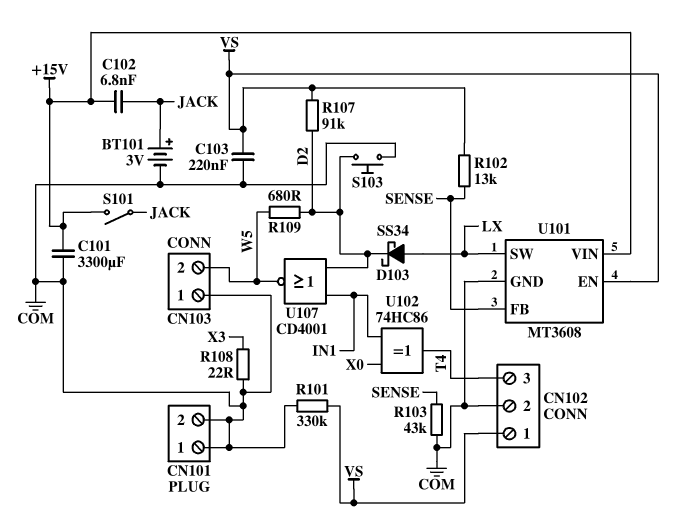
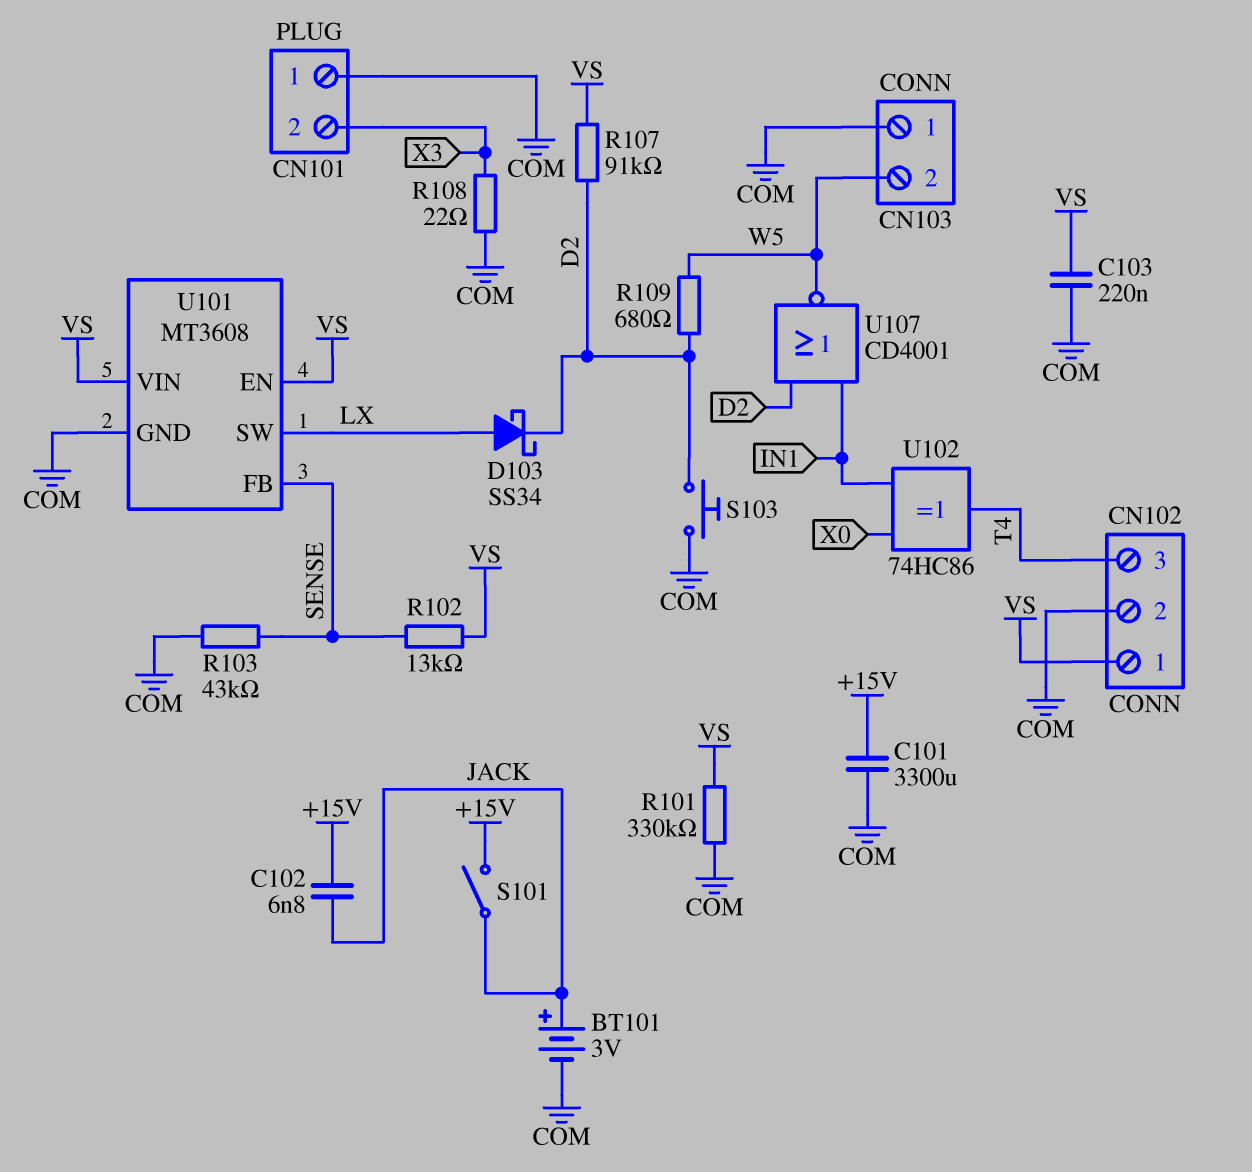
CN101 pin 2: COM -> X3
U101 pin VIN: +15V -> VS

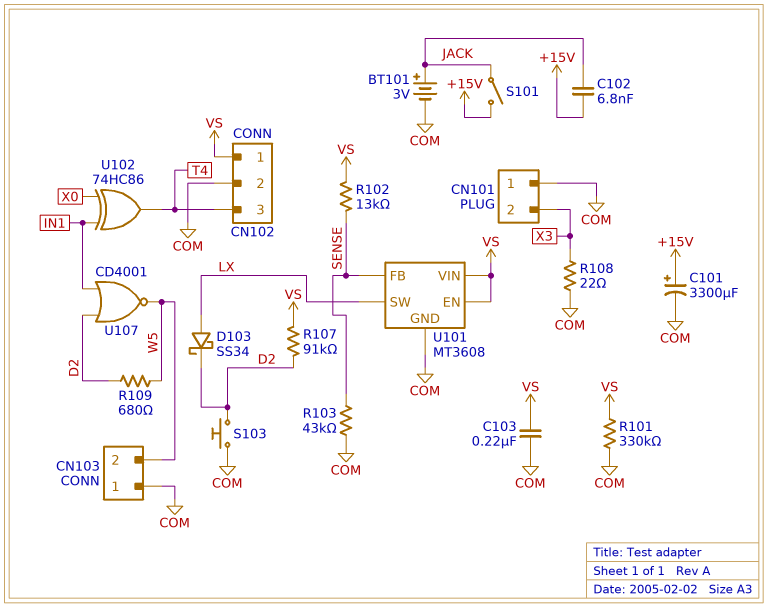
C101: 3300uF (+15V, COM) -> 3300uF (plus +15V, minus COM)

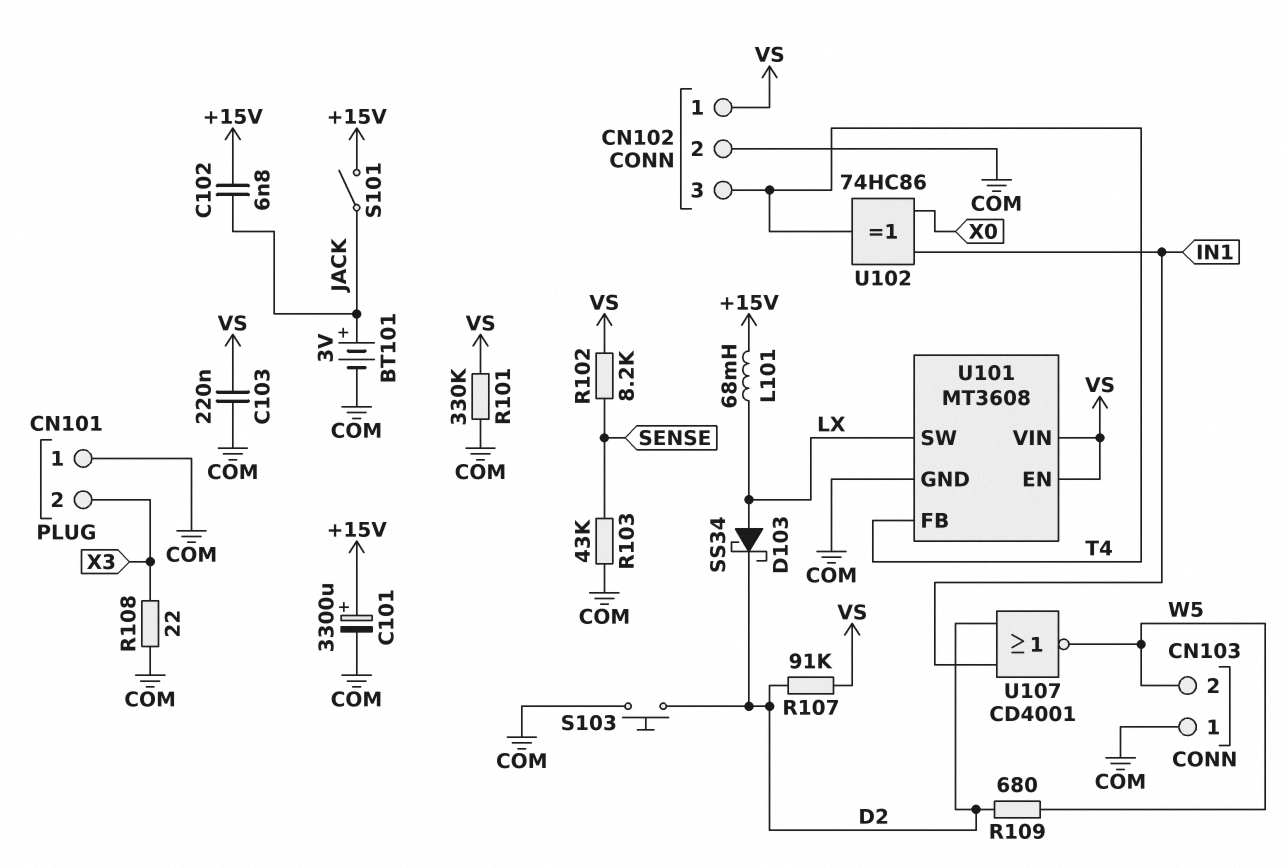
L101: none -> 68mH (+15V, LX)
R102: 13k (SENSE, VS) -> 8.2k (SENSE, VS)
U101 pin FB: SENSE -> T4

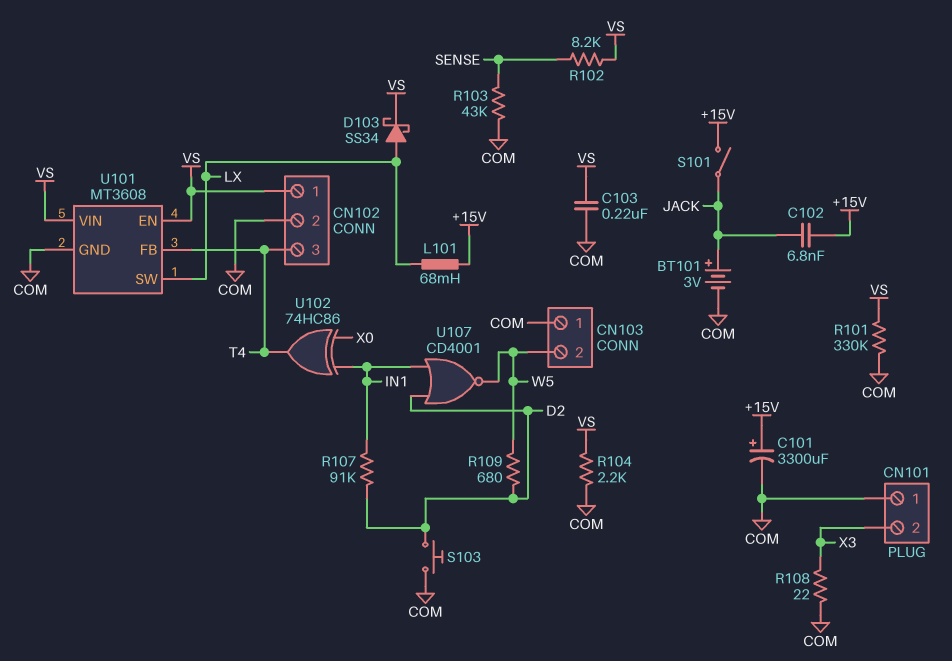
D103: schottky SS34 (A LX, K D2) -> schottky SS34 (A LX, K VS)
R104: none -> 2.2k (COM, VS)
R107: 91k (D2, VS) -> 91k (D2, IN1)

